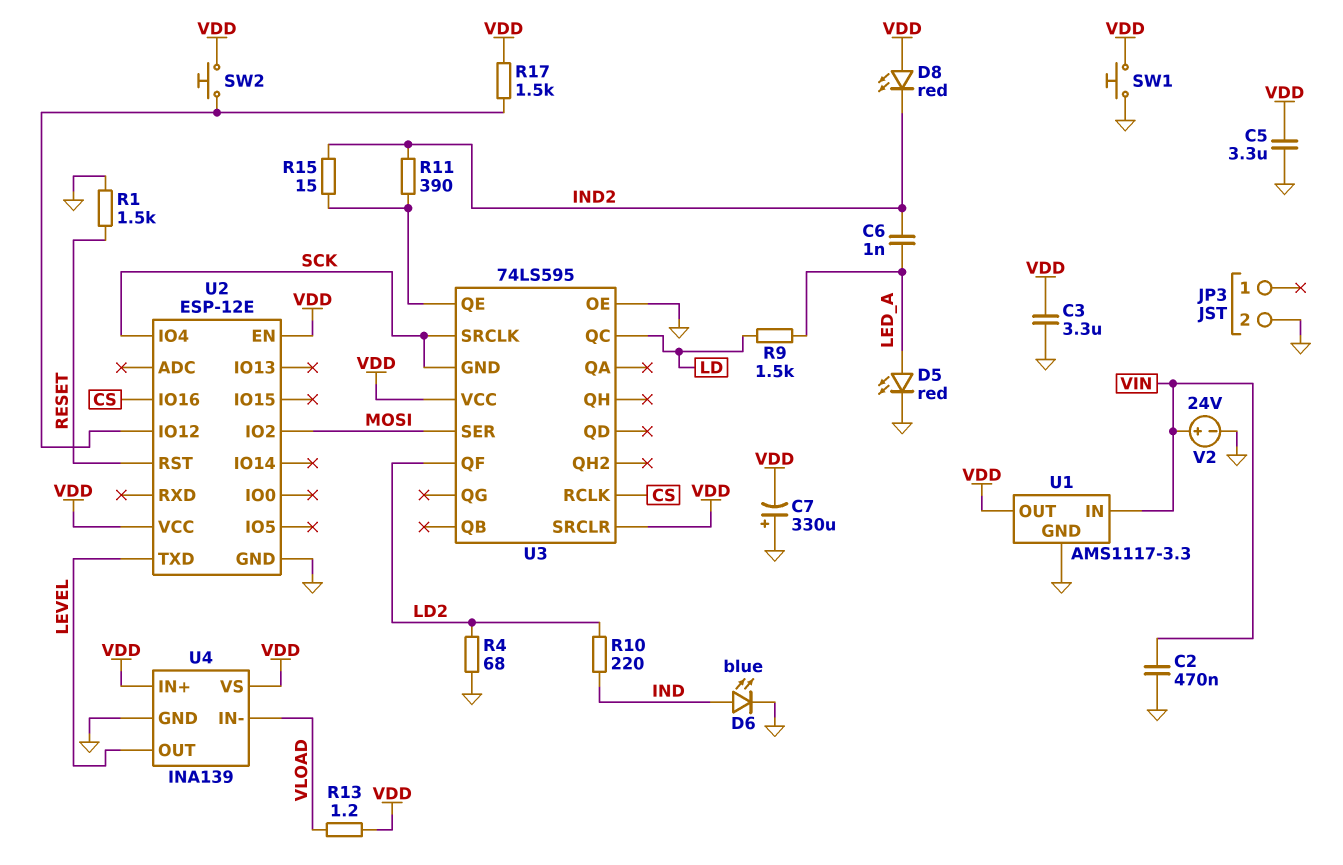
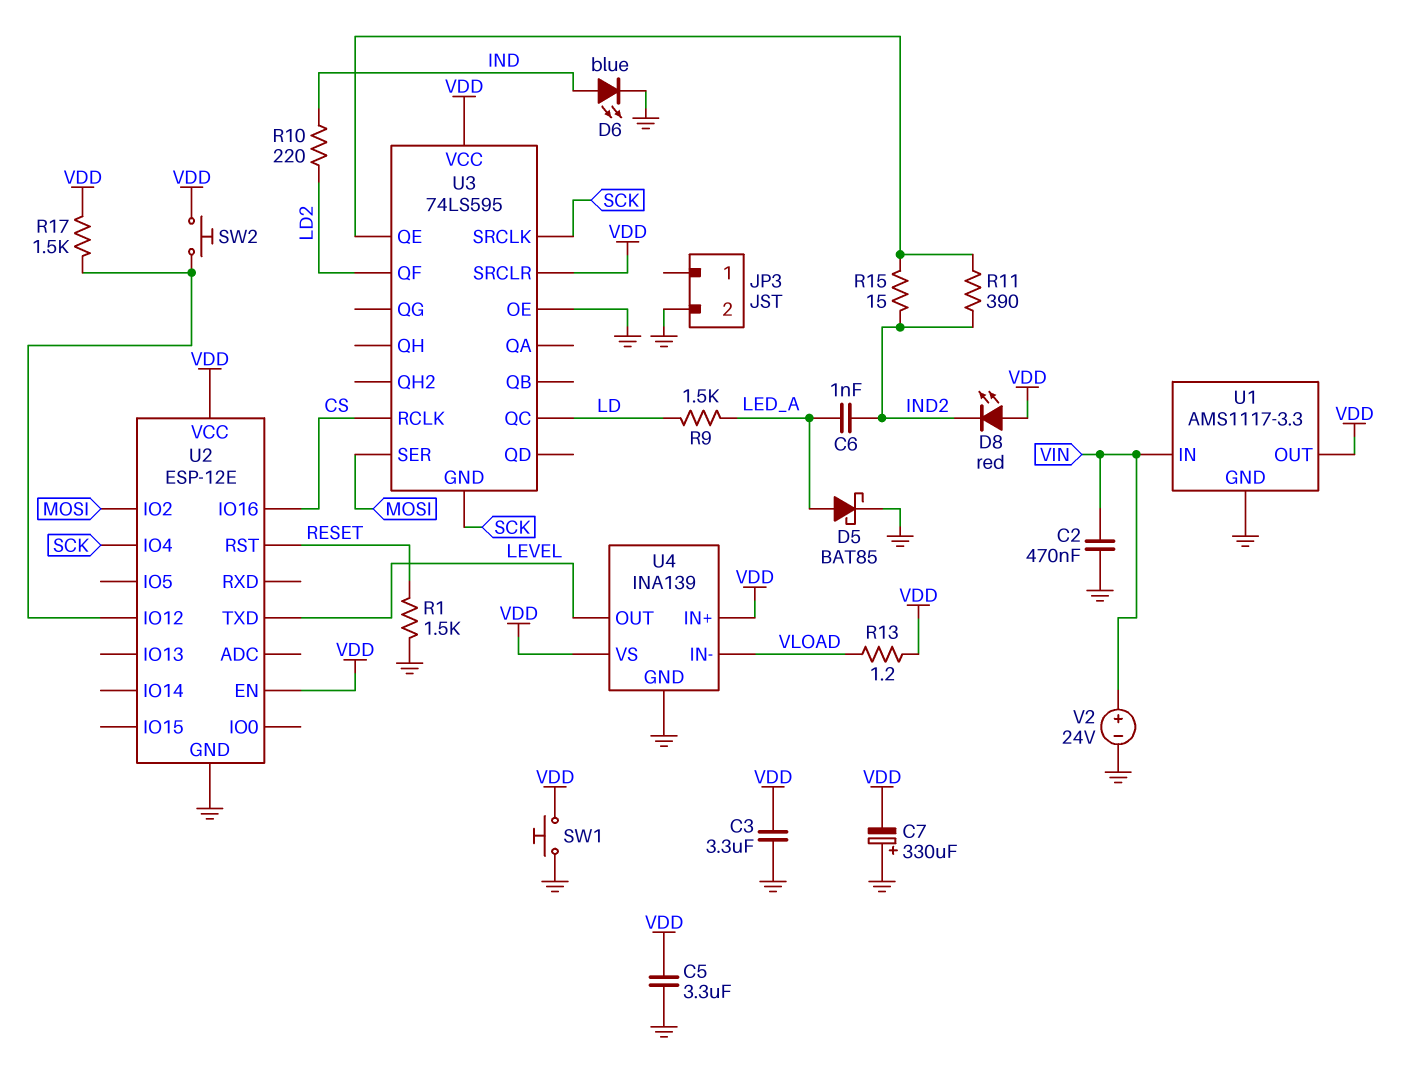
D5: LED red (A LED_A, K GND) -> schottky BAT85 (A LED_A, K GND)
R4: 68 (GND, LD2) -> none

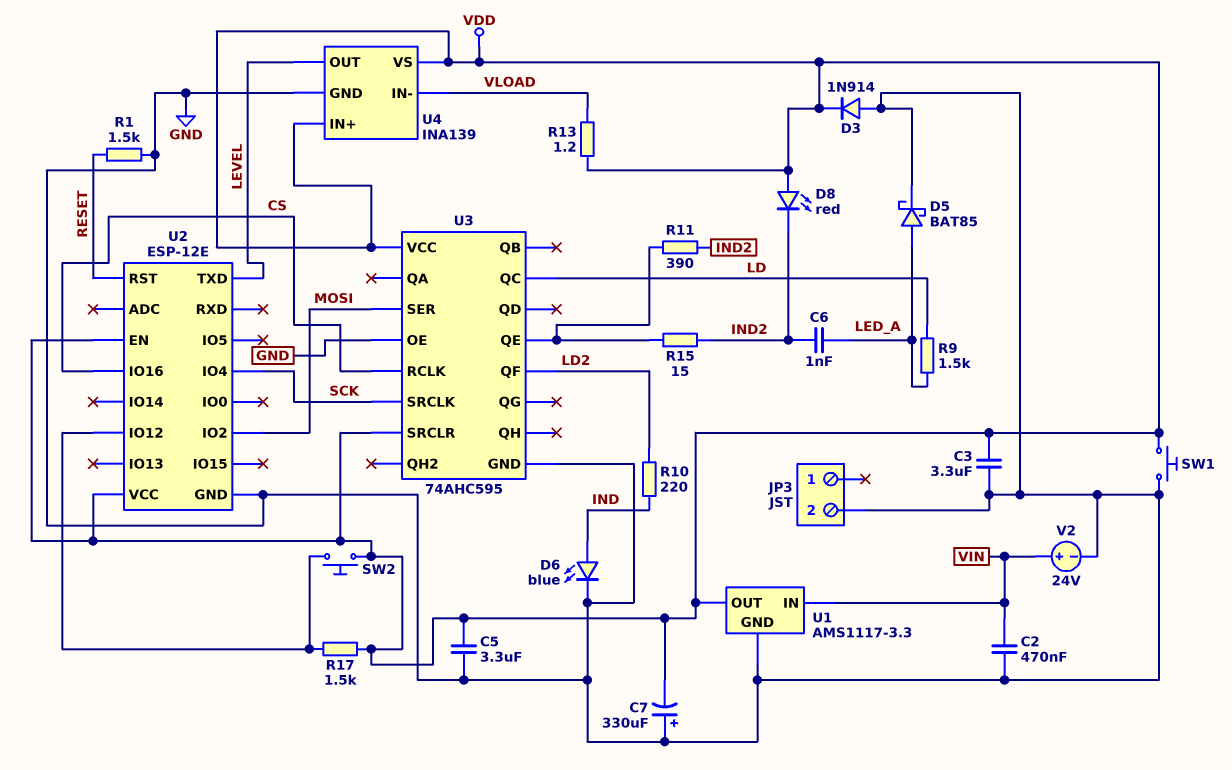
D3: none -> diode 1N914 (A GND, K VDD)
U3: 74LS595 -> 74AHC595
U3 pin GND: SCK -> GND

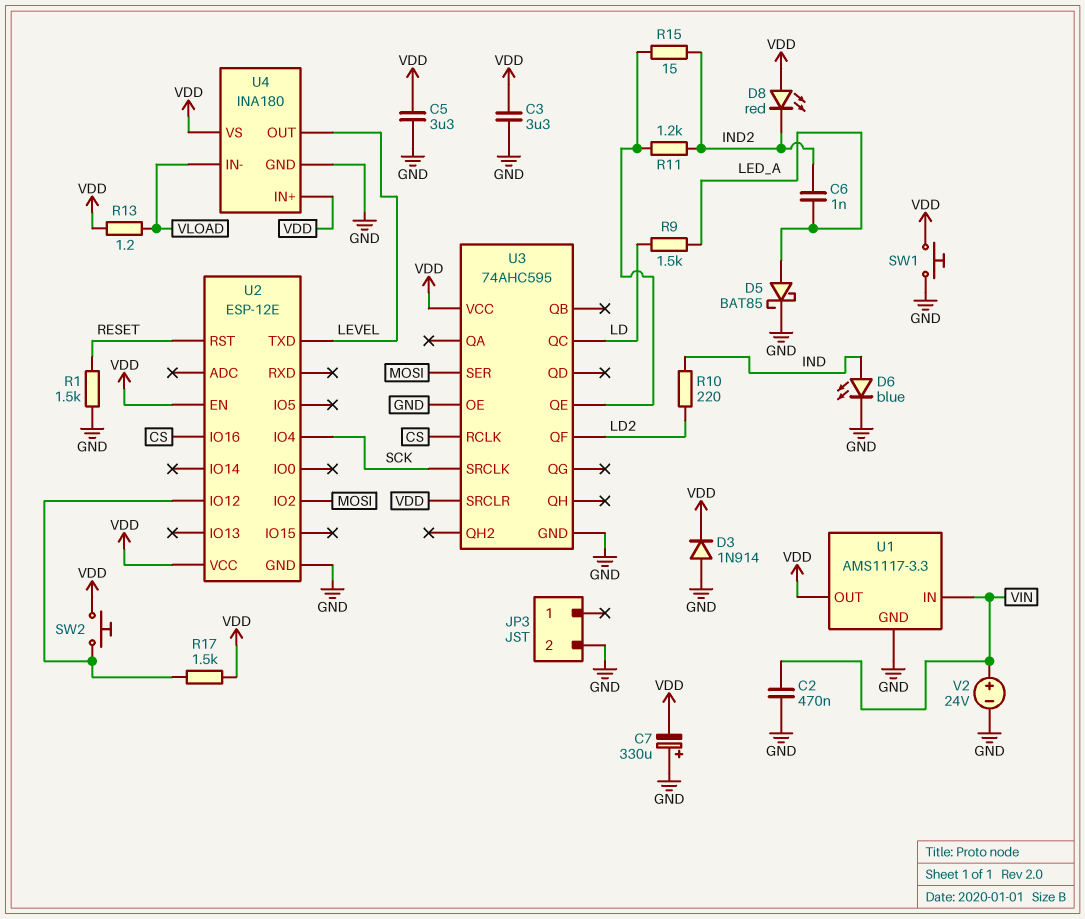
R11: 390 (IND2, U3/QE) -> 1.2k (IND2, U3/QE)
U4: INA139 -> INA180

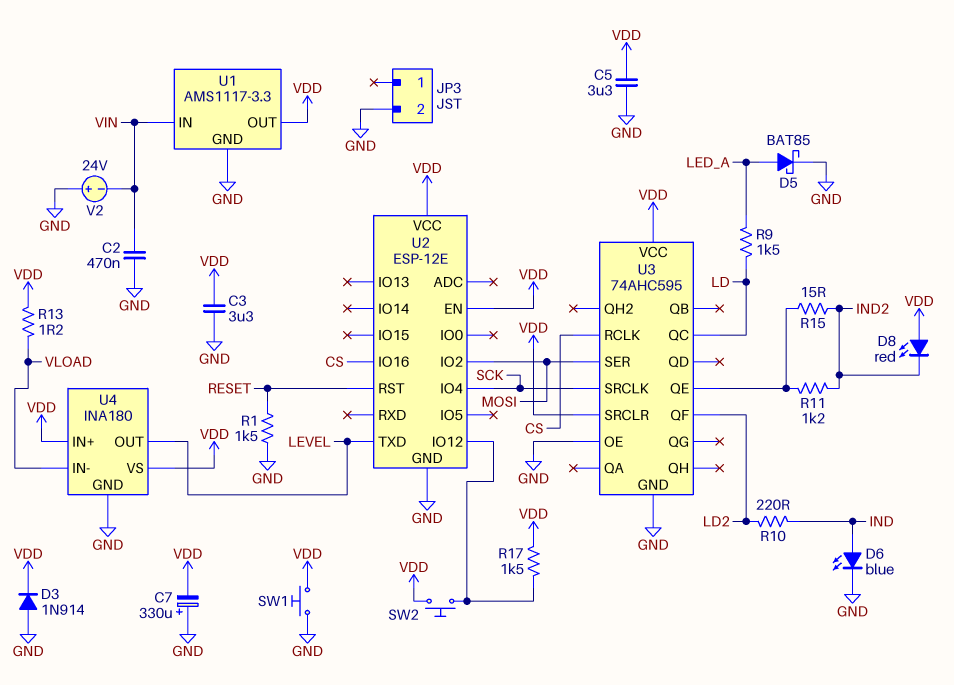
C6: 1nF (IND2, LED_A) -> none
V2: 24V (plus VIN, minus GND) -> 24V (plus GND, minus VIN)

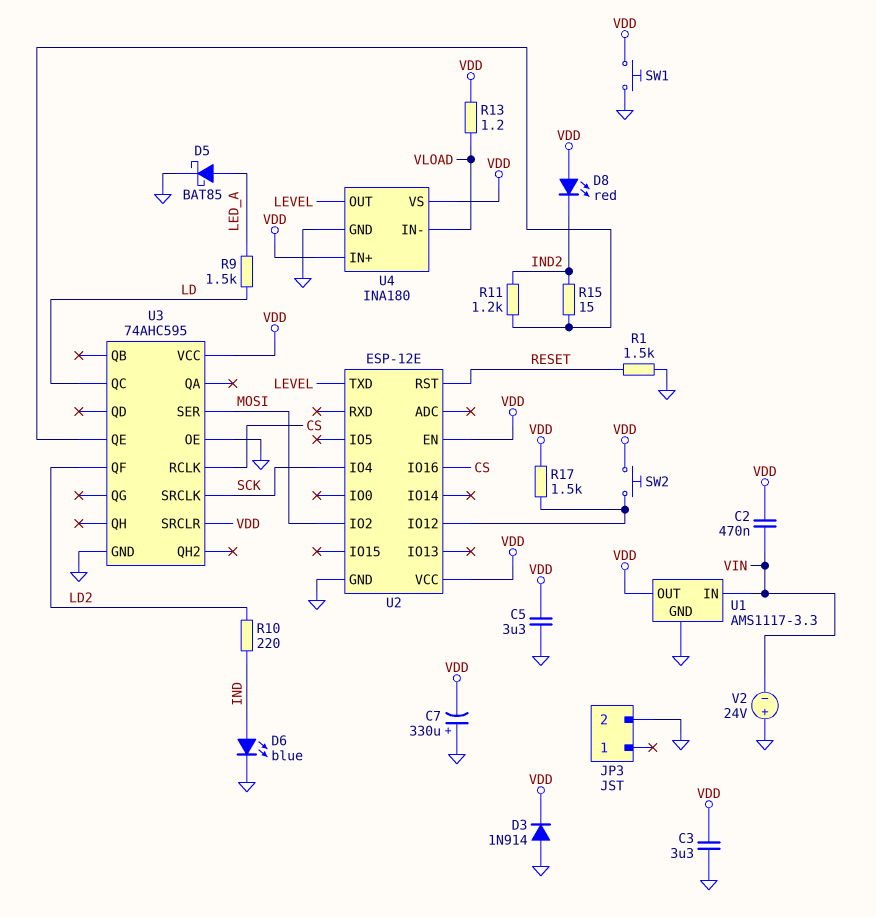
C2: 470nF (GND, VIN) -> 470nF (VDD, VIN)

